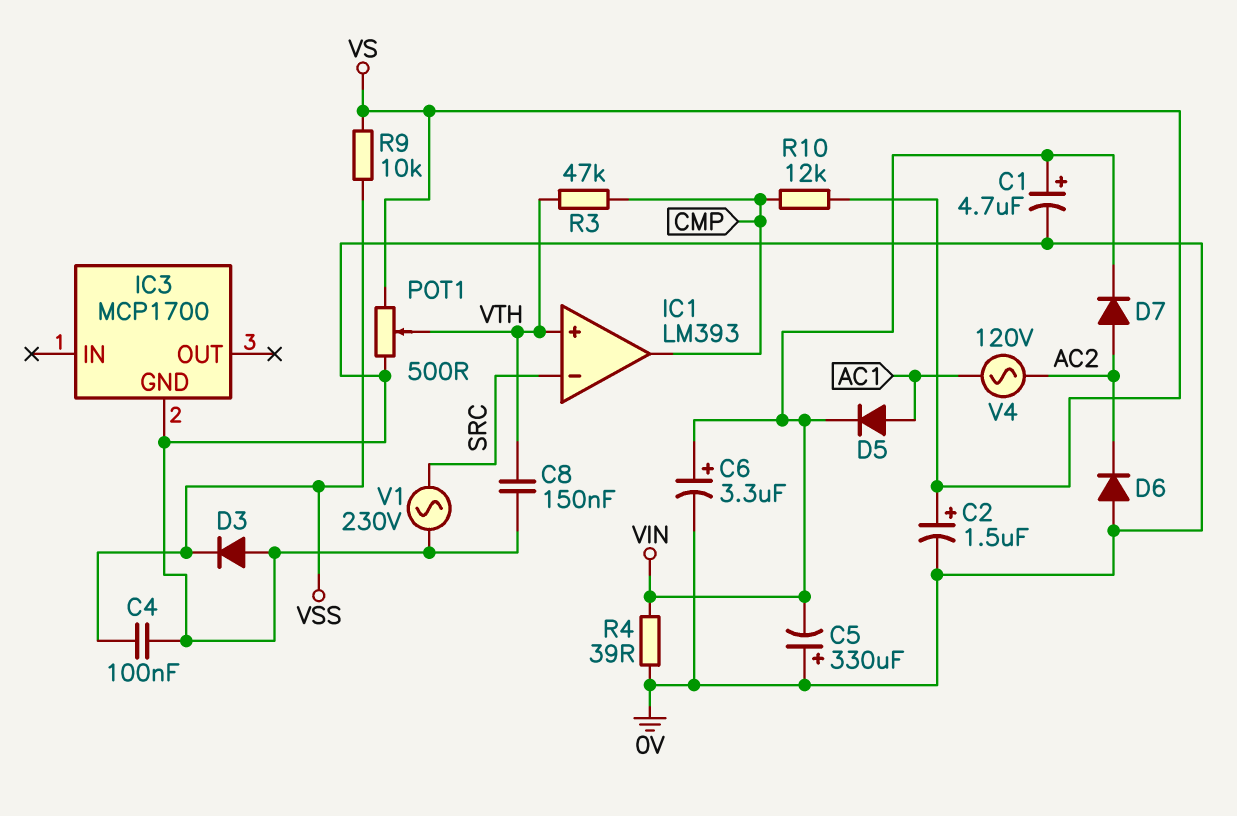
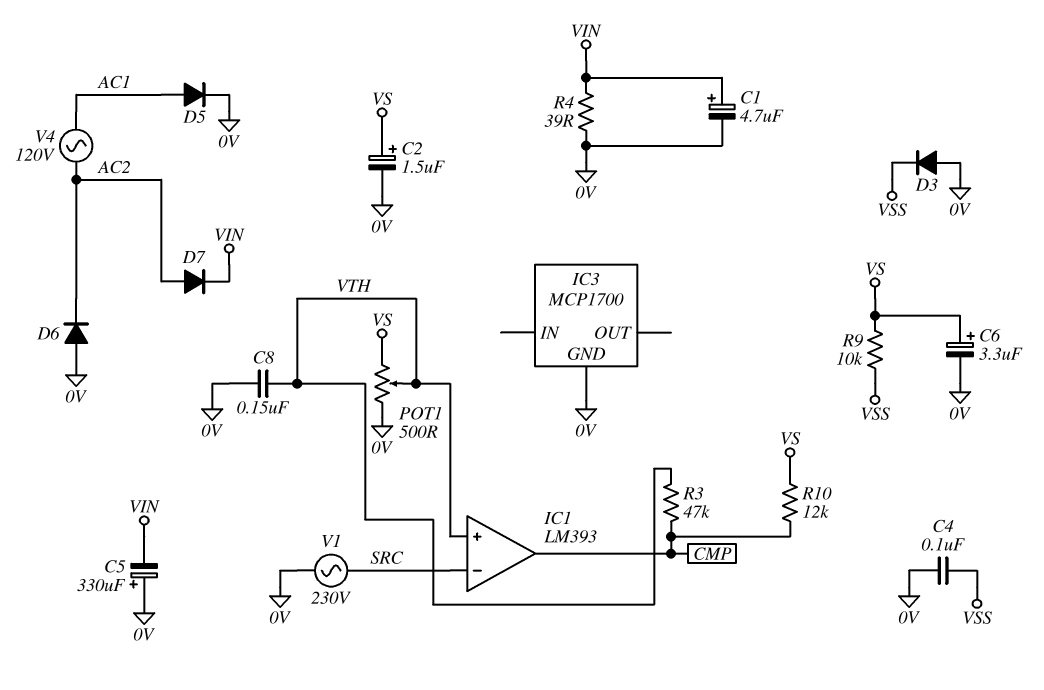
C6: 3.3uF (plus VIN, minus 0V) -> 3.3uF (plus VS, minus 0V)
D5: diode (A AC1, K VIN) -> diode (A AC1, K 0V)

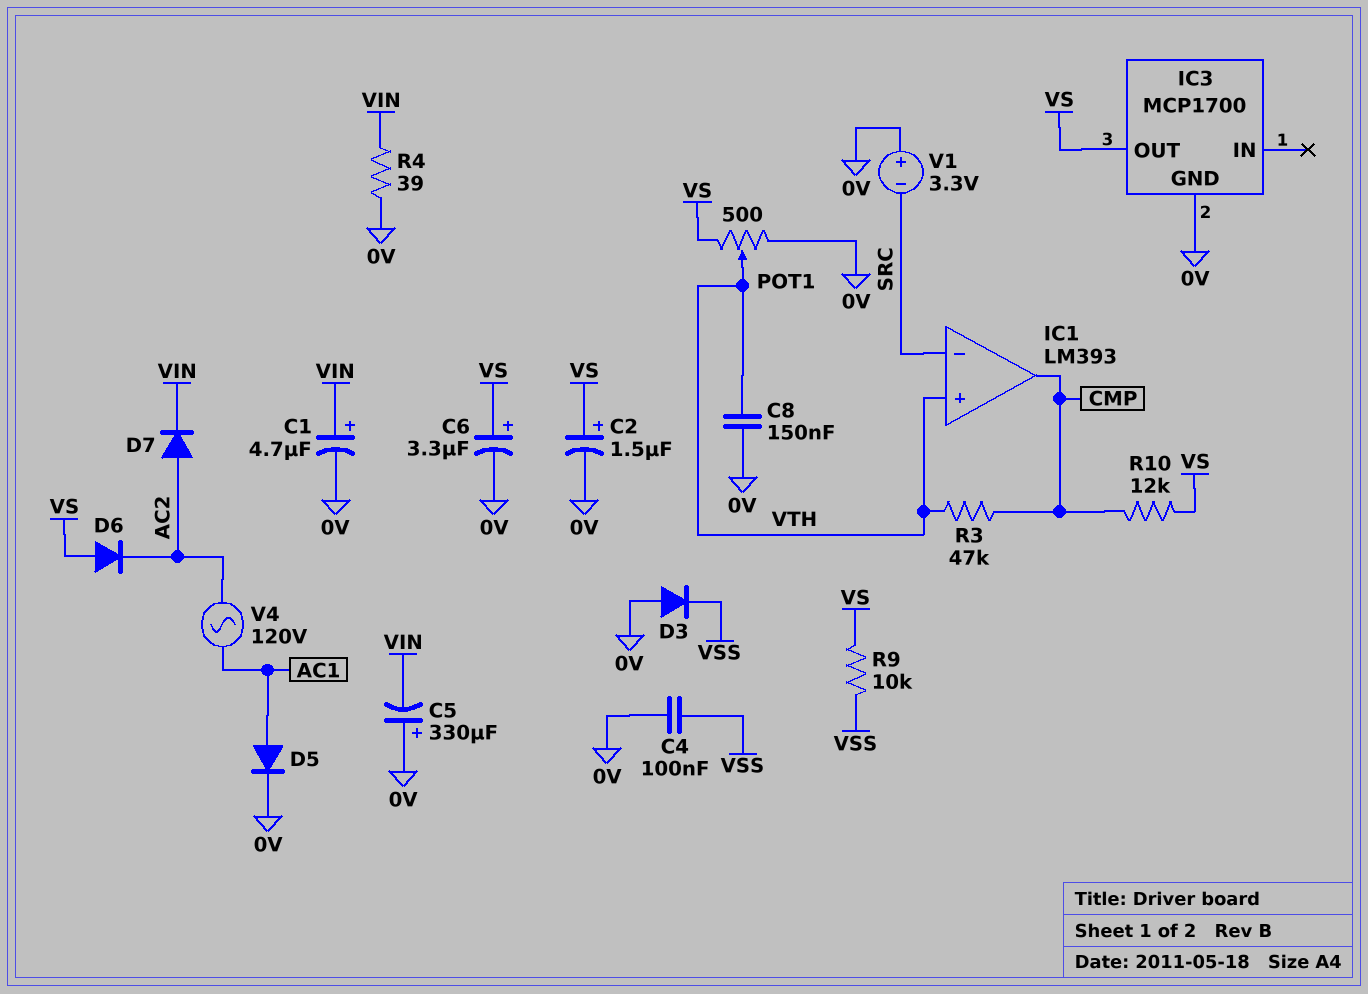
D6: diode (A 0V, K AC2) -> diode (A VS, K AC2)
IC3 pin OUT: none -> VS
V1: AC 230V (0V, SRC) -> 3.3V (plus 0V, minus SRC)

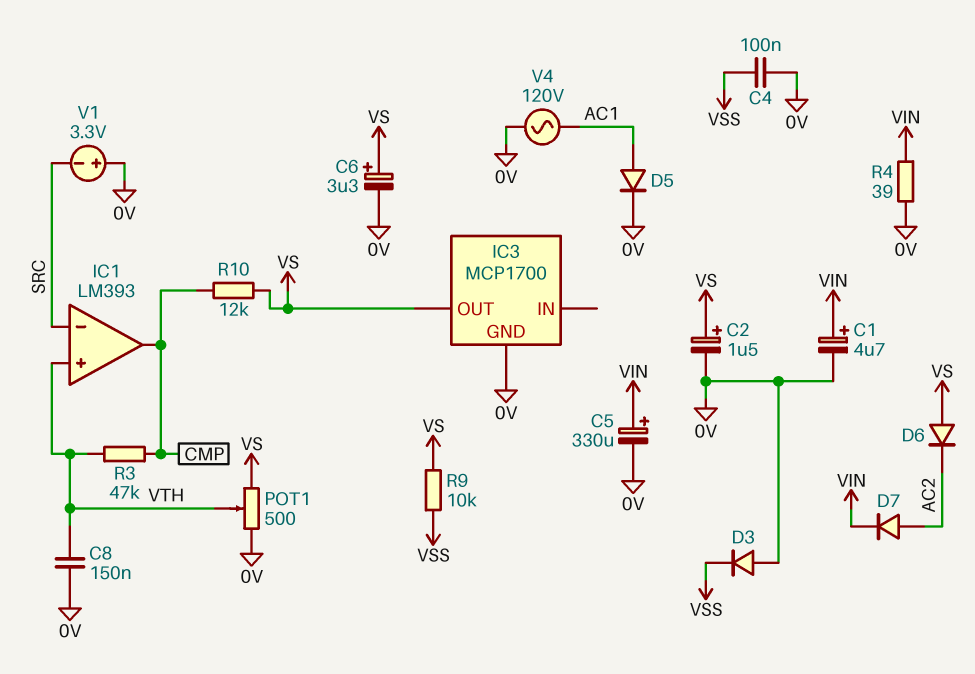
C5: 330uF (plus 0V, minus VIN) -> 330uF (plus VIN, minus 0V)
V4: AC 120V (AC1, AC2) -> AC 120V (0V, AC1)

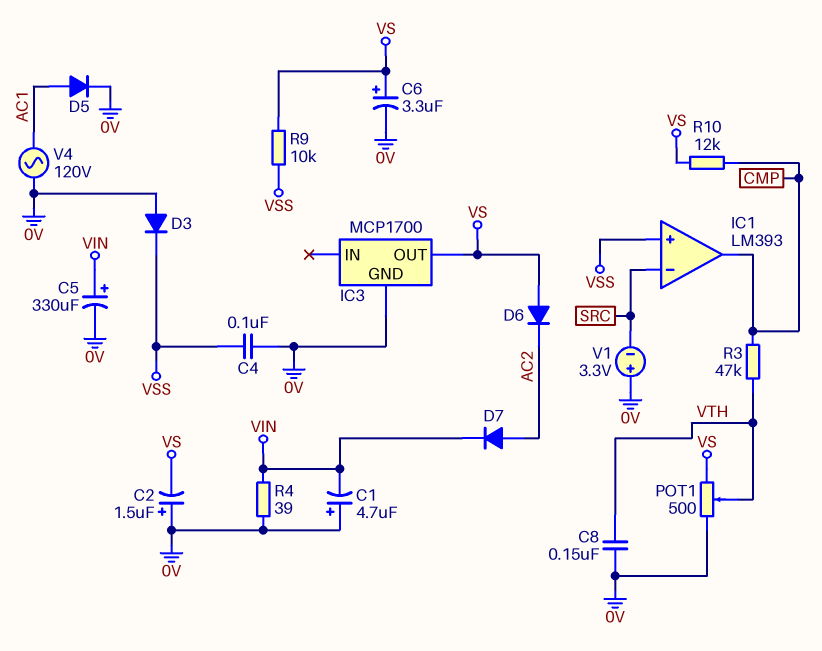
C1: 4.7uF (plus VIN, minus 0V) -> 4.7uF (plus 0V, minus VIN)
C2: 1.5uF (plus VS, minus 0V) -> 1.5uF (plus 0V, minus VS)
IC1 pin in+: VTH -> VSS

